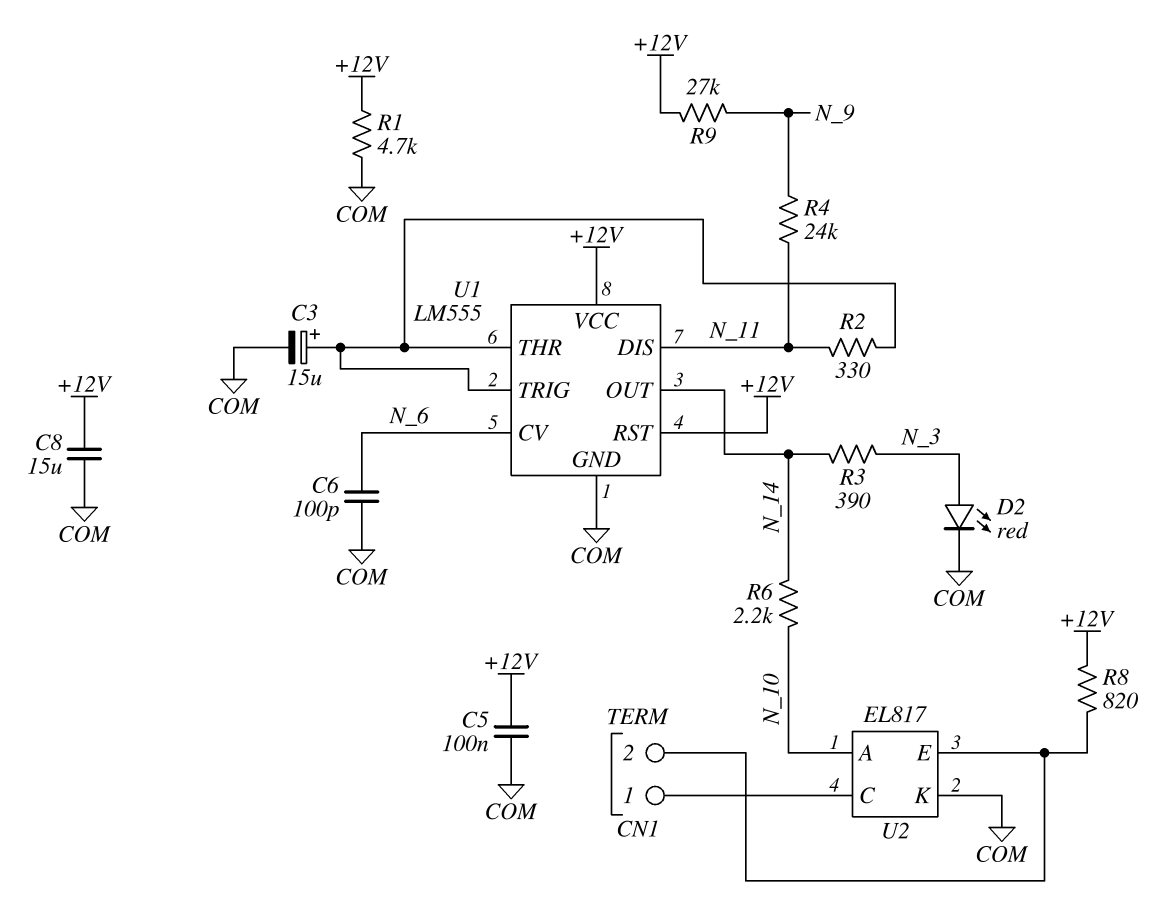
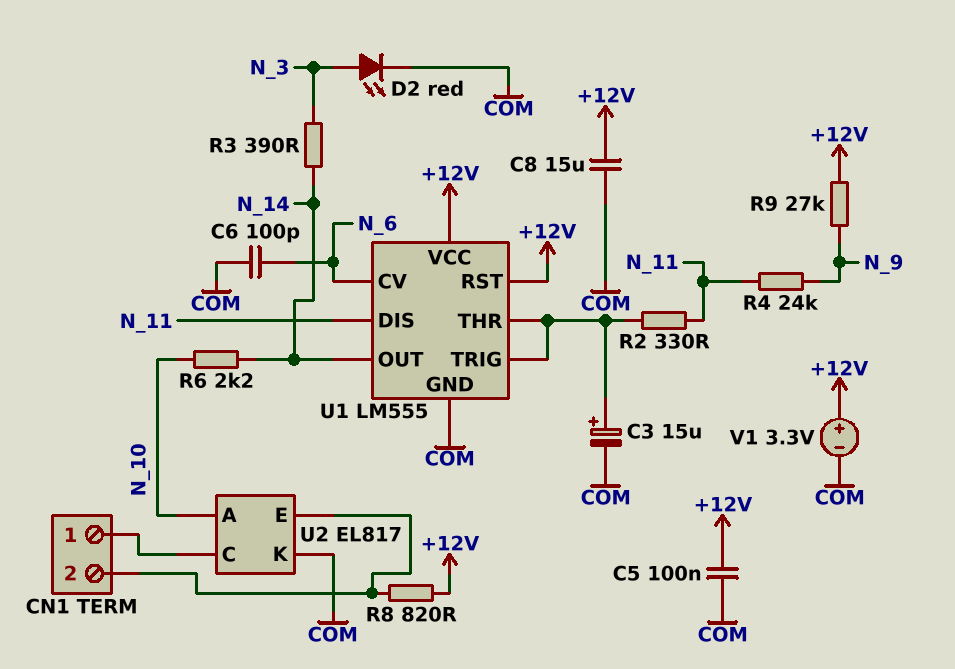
R1: 4.7k (+12V, COM) -> none
V1: none -> 3.3V (plus +12V, minus COM)

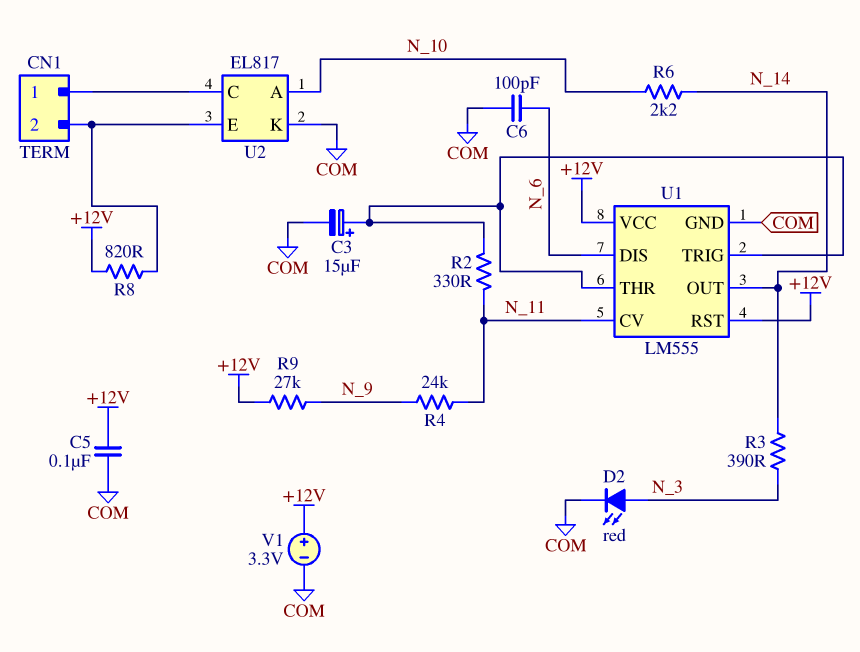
C8: 15uF (+12V, COM) -> none
U1 pin CV: N_6 -> N_11
U1 pin DIS: N_11 -> N_6

